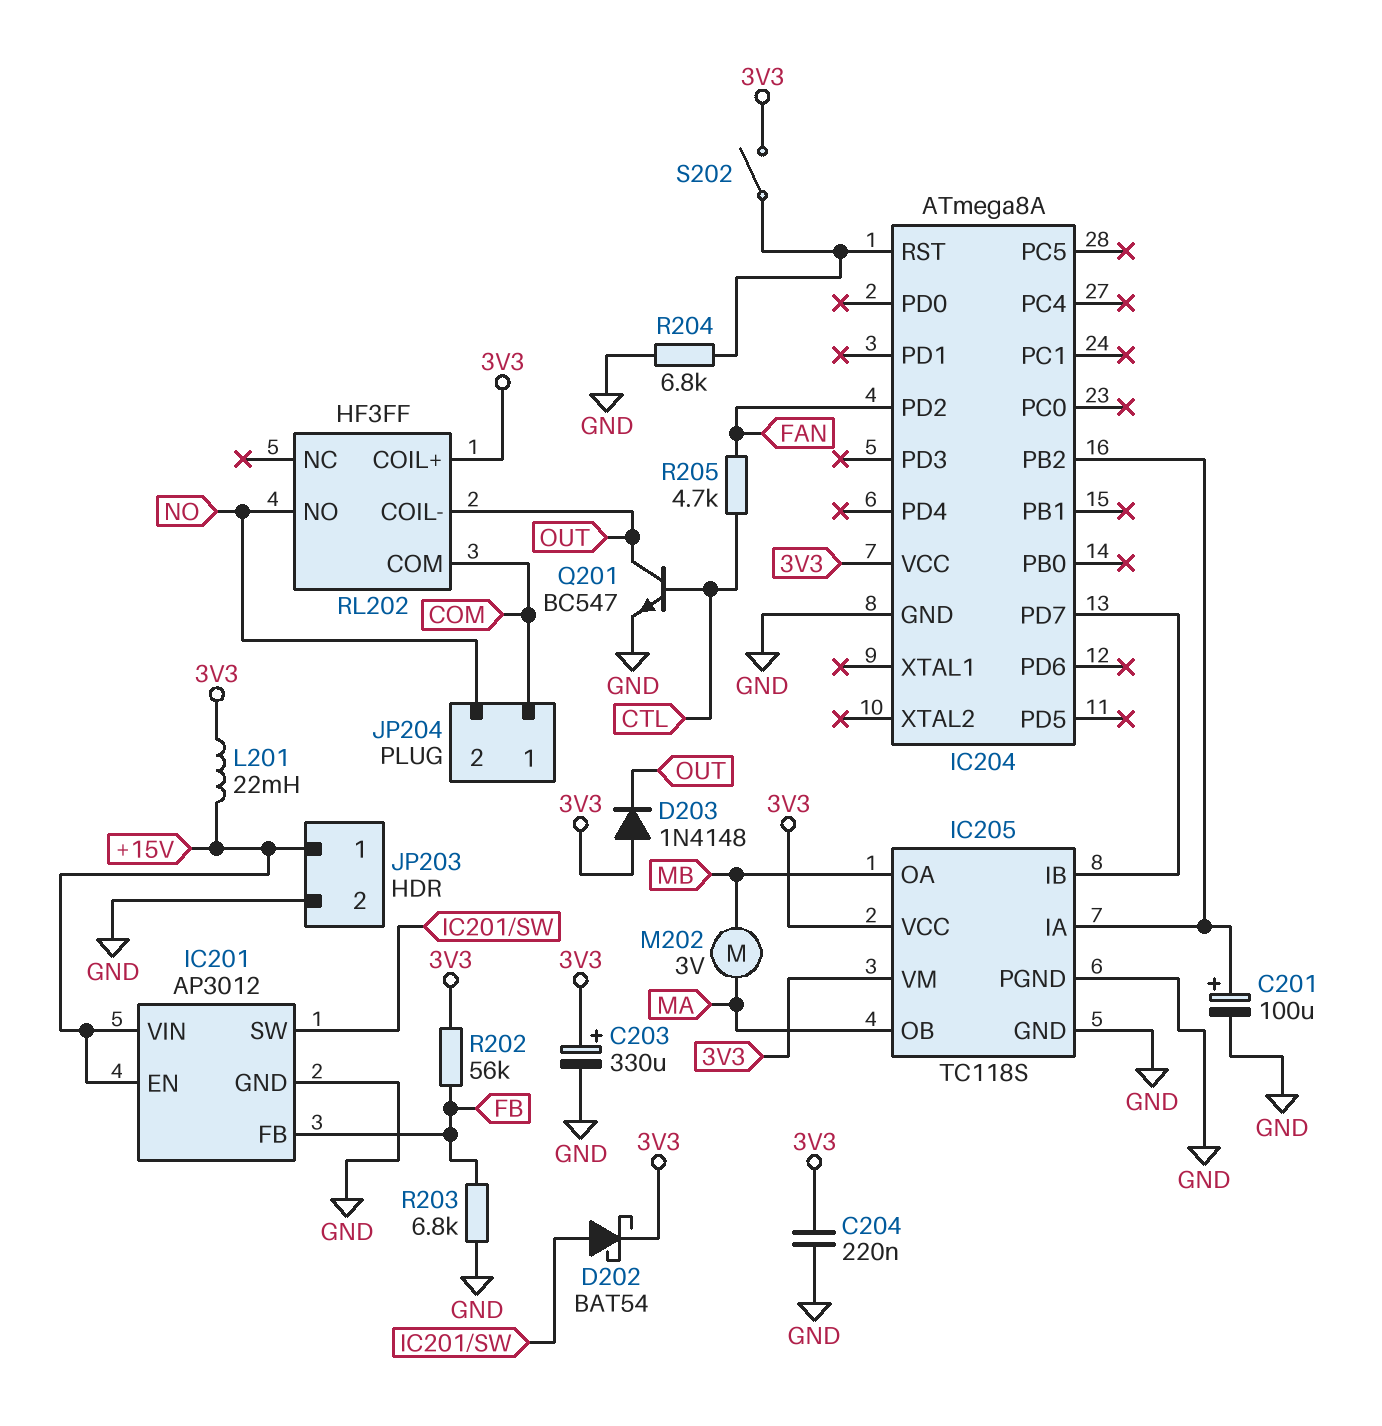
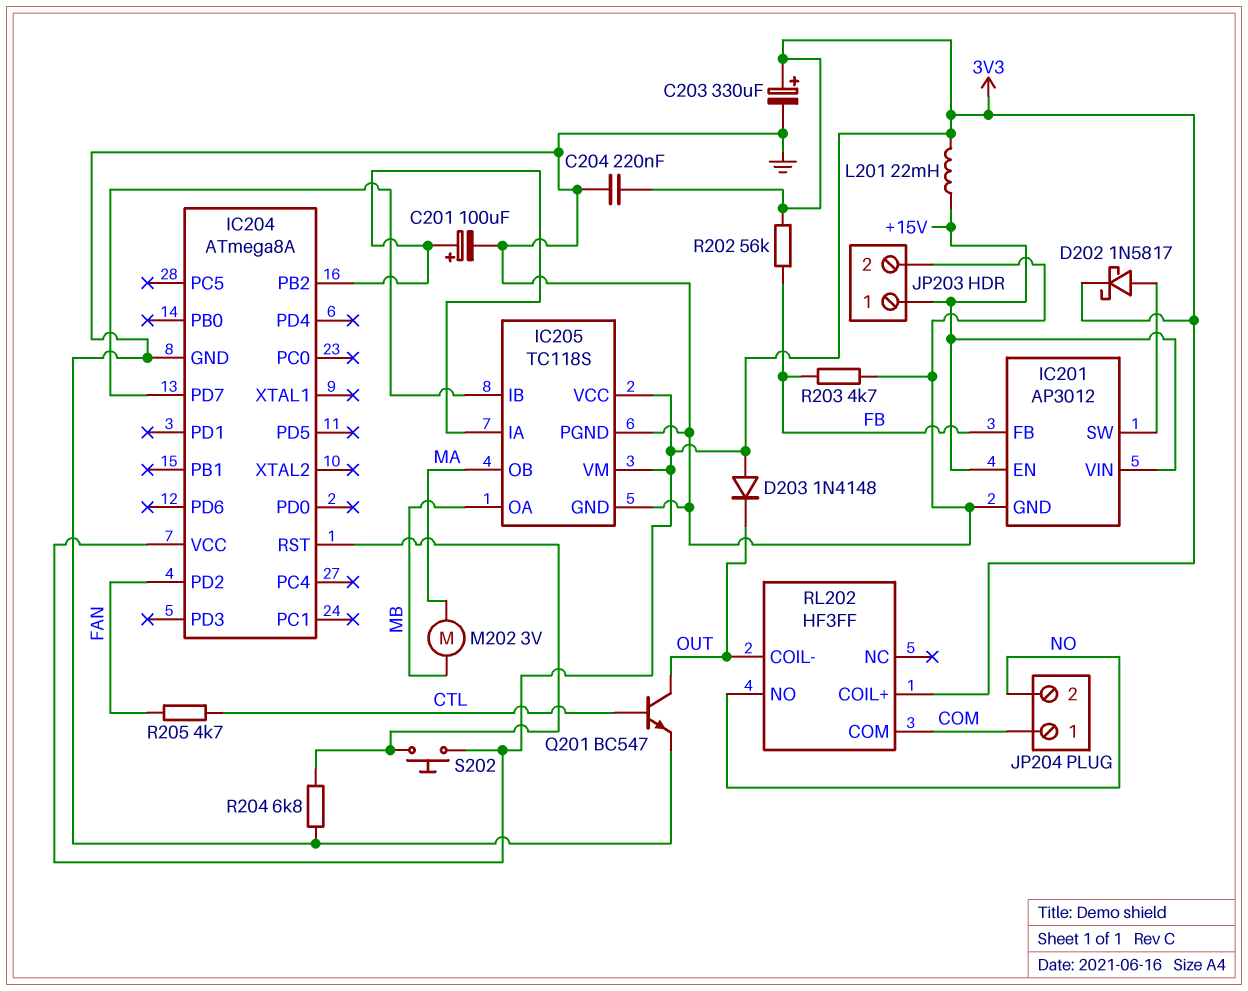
D202: schottky BAT54 (A IC201/SW, K 3V3) -> schottky 1N5817 (A IC201/SW, K 3V3)
R203: 6.8k (FB, GND) -> 4.7k (FB, GND)
S202: switch (3V3, IC204/RST) -> button (3V3, IC204/RST)

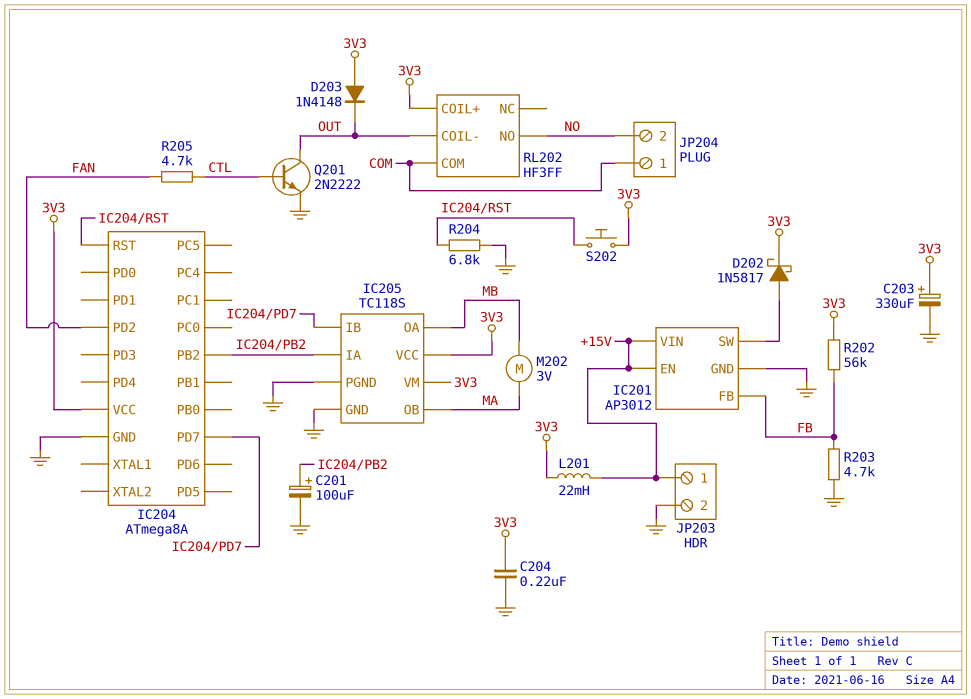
Q201: NPN BC547 (B CTL, C OUT, E GND) -> NPN 2N2222 (B CTL, C OUT, E GND)

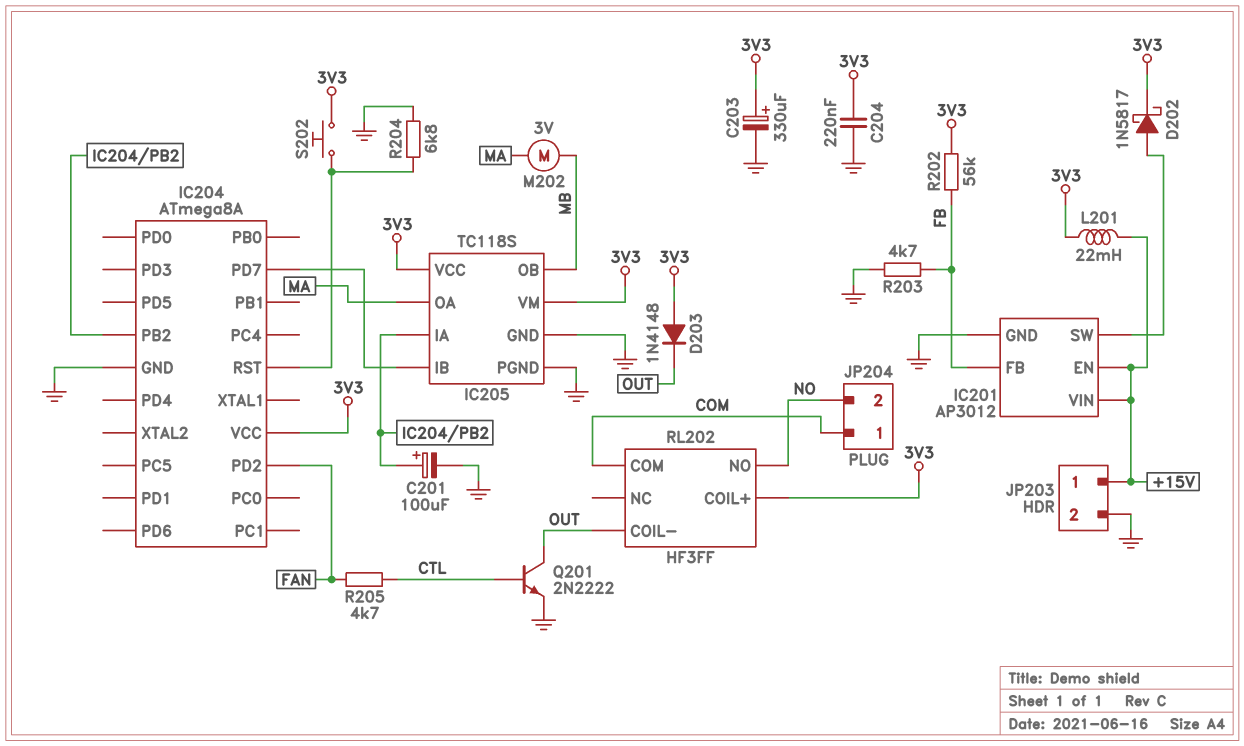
IC205 pin OA: MB -> MA
IC205 pin OB: MA -> MB

